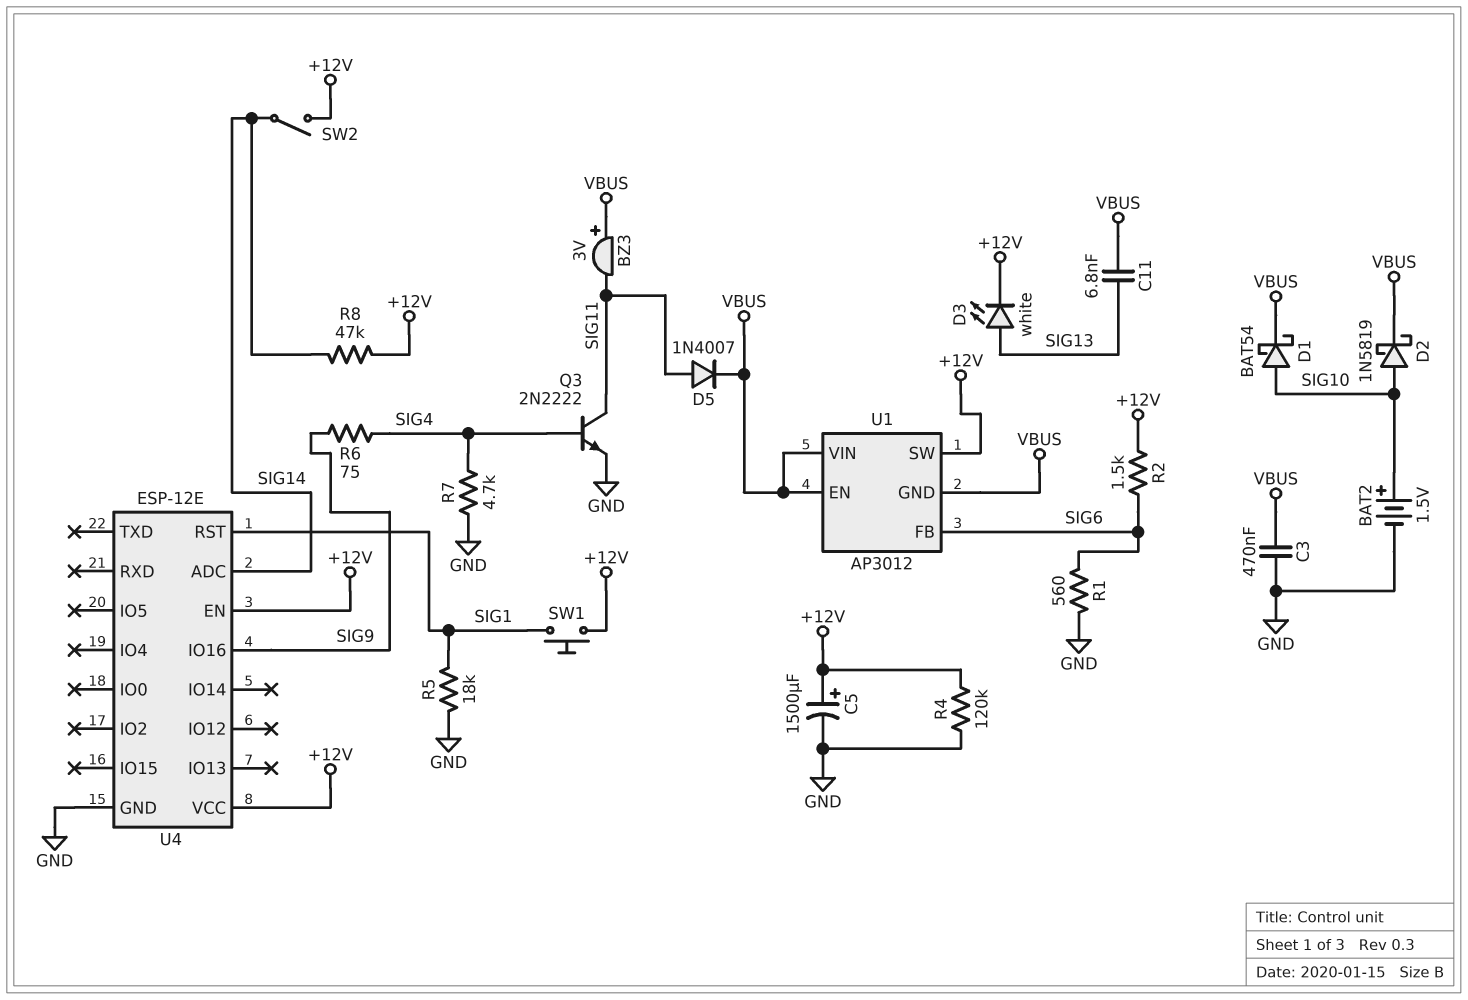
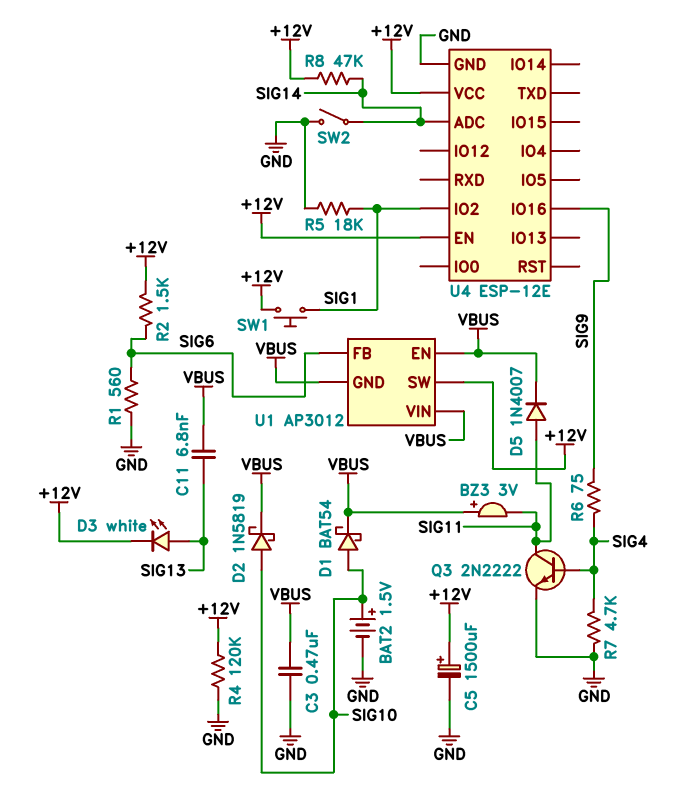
SW2: switch (+12V, SIG14) -> switch (GND, SIG14)
U4 pin IO2: none -> SIG1
U4 pin RST: SIG1 -> none

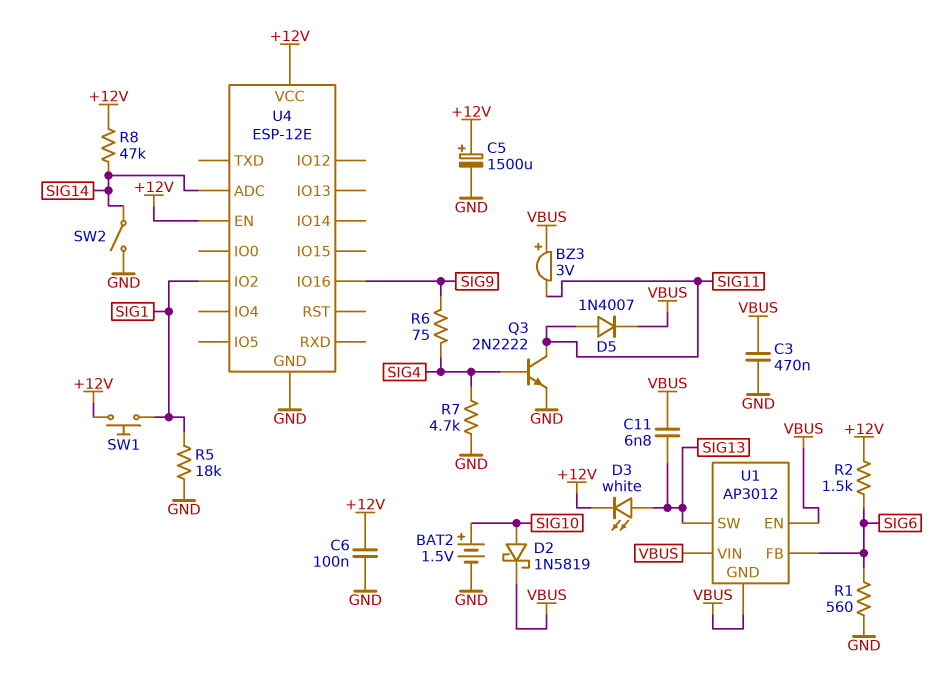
C6: none -> 100nF (+12V, GND)
D1: schottky BAT54 (A SIG10, K VBUS) -> none
R4: 120k (+12V, GND) -> none
U1 pin SW: +12V -> SIG13

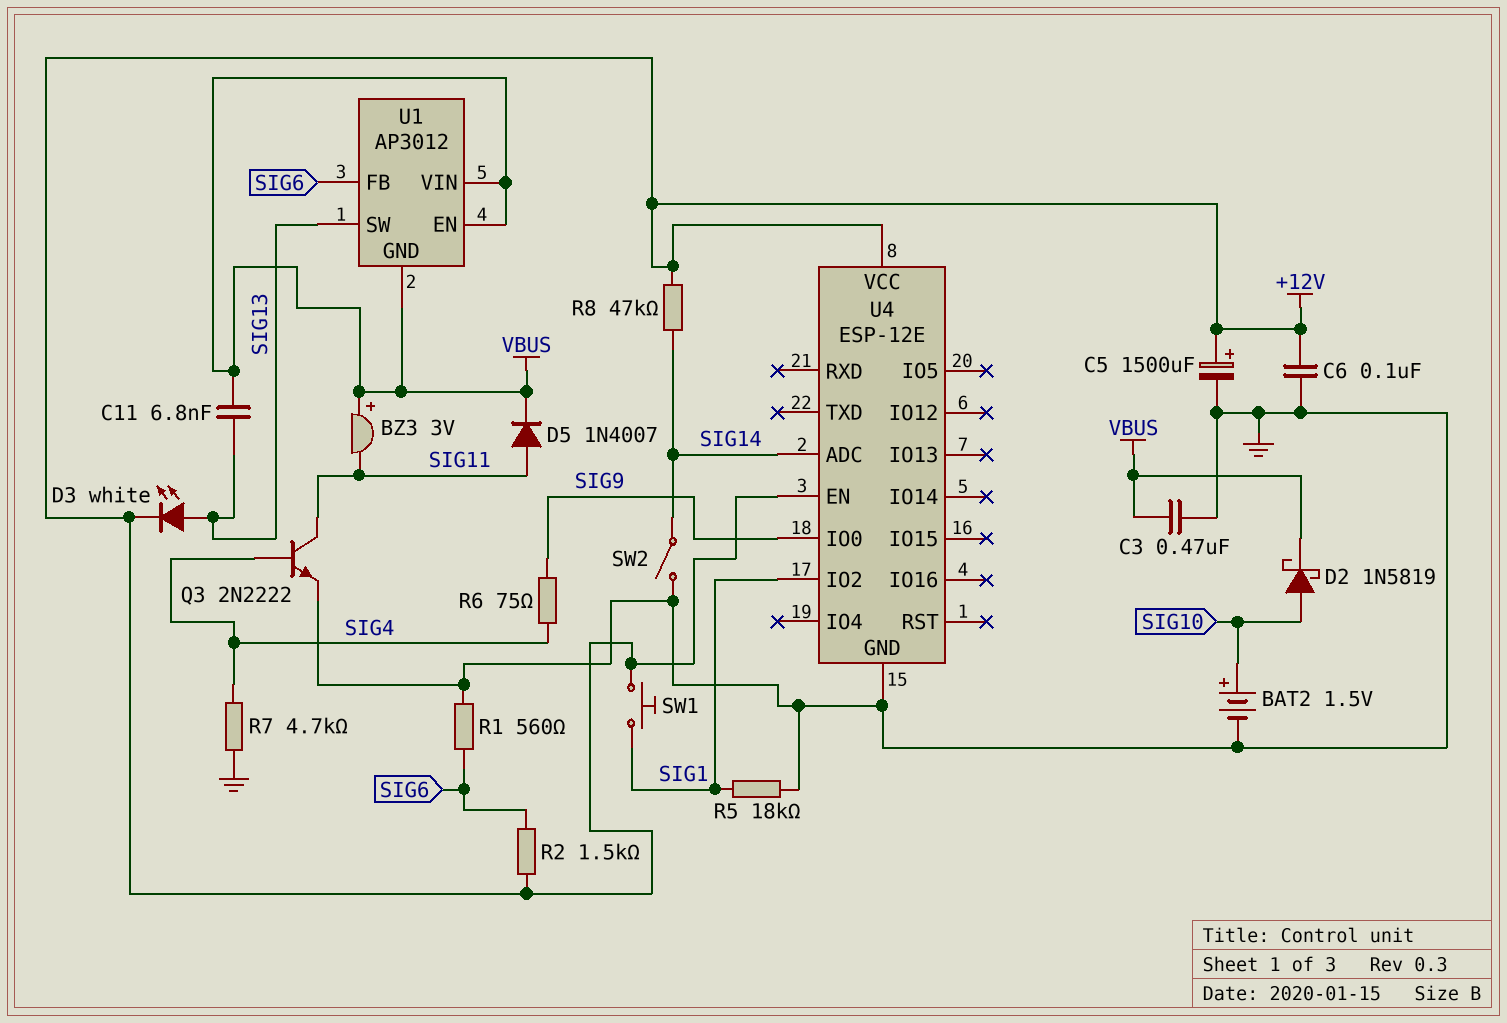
U4 pin IO0: none -> SIG9
U4 pin IO16: SIG9 -> none

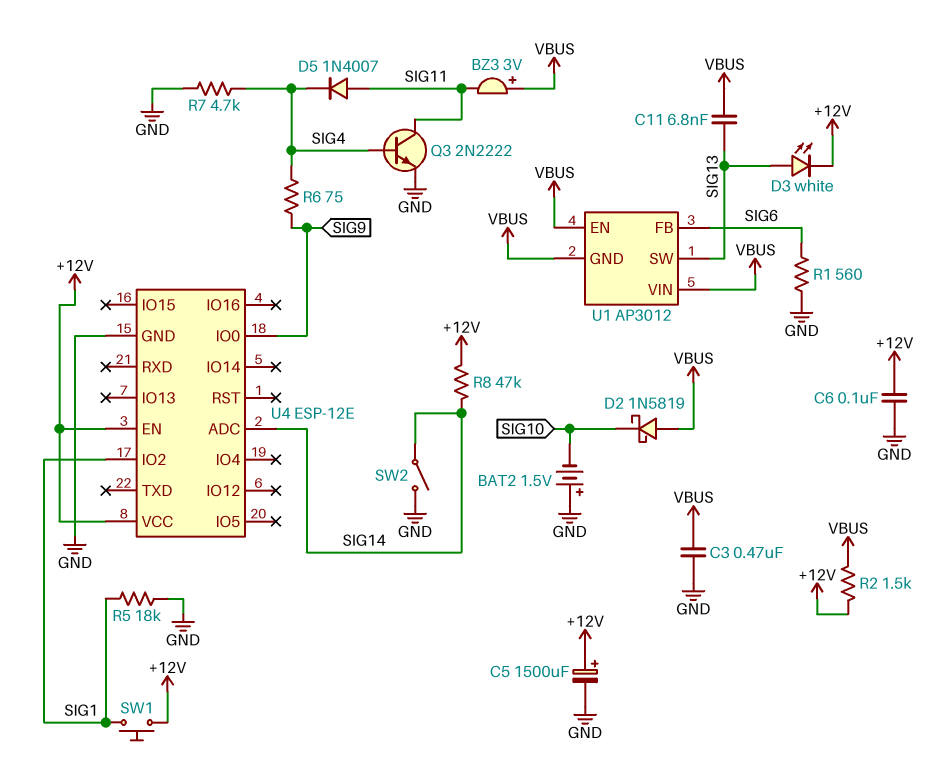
BAT2: 1.5V (plus SIG10, minus GND) -> 1.5V (plus GND, minus SIG10)
D2: schottky 1N5819 (A SIG10, K VBUS) -> schottky 1N5819 (A VBUS, K SIG10)
D5: diode 1N4007 (A SIG11, K VBUS) -> diode 1N4007 (A SIG11, K SIG4)
R2: 1.5k (+12V, SIG6) -> 1.5k (+12V, VBUS)

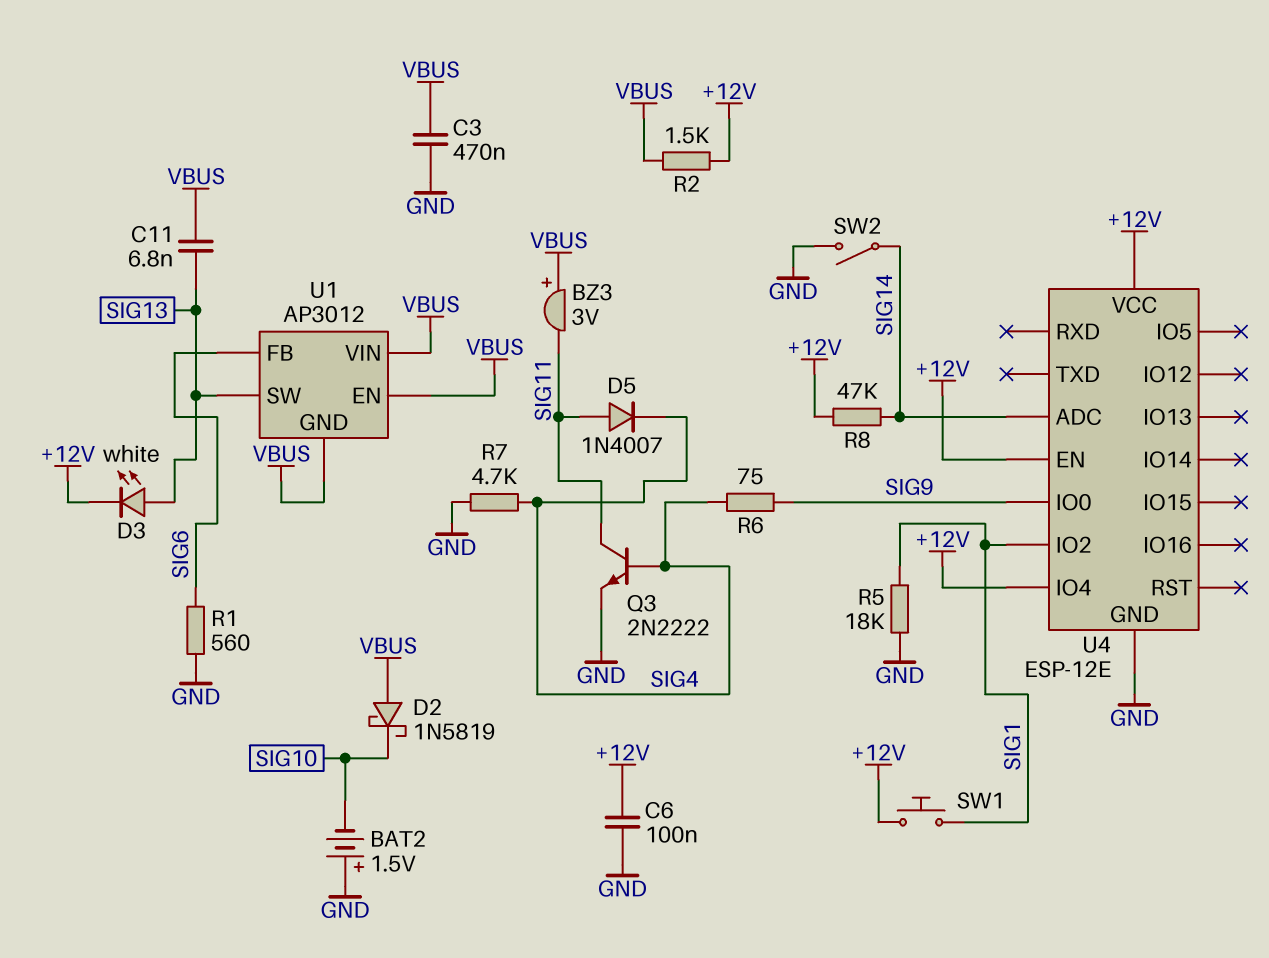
C5: 1500uF (plus +12V, minus GND) -> none
U4 pin IO4: none -> +12V

